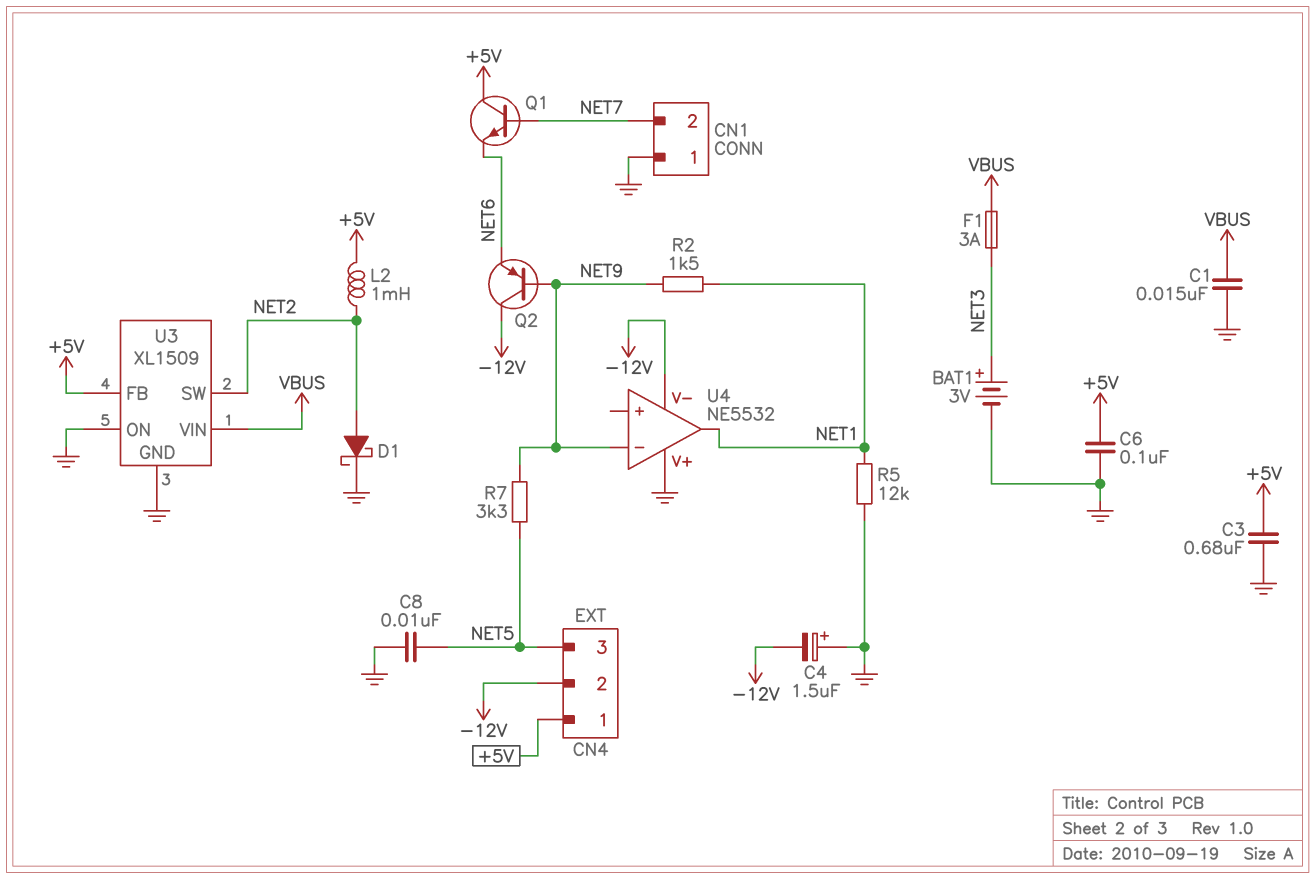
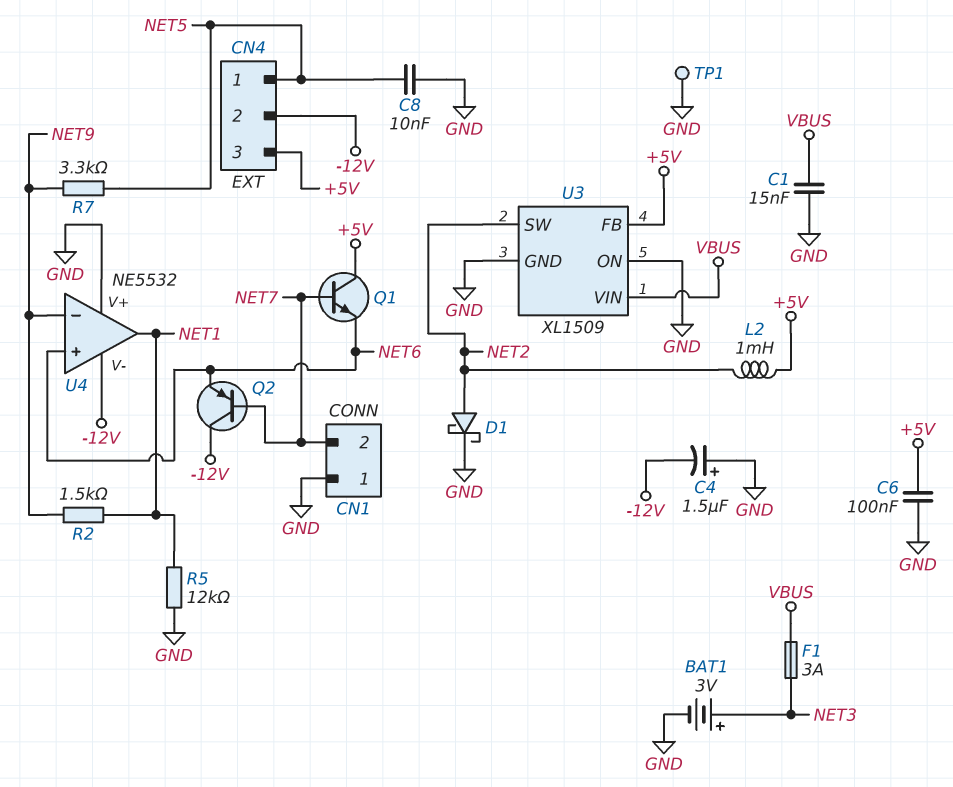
C3: 680nF (+5V, GND) -> none
CN4 pin 1: +5V -> NET5
CN4 pin 3: NET5 -> +5V
Q2: PNP (B NET9, C -12V, E NET6) -> PNP (B NET7, C -12V, E NET6)
TP1: none -> test point (GND)
U4 pin in+: none -> NET6

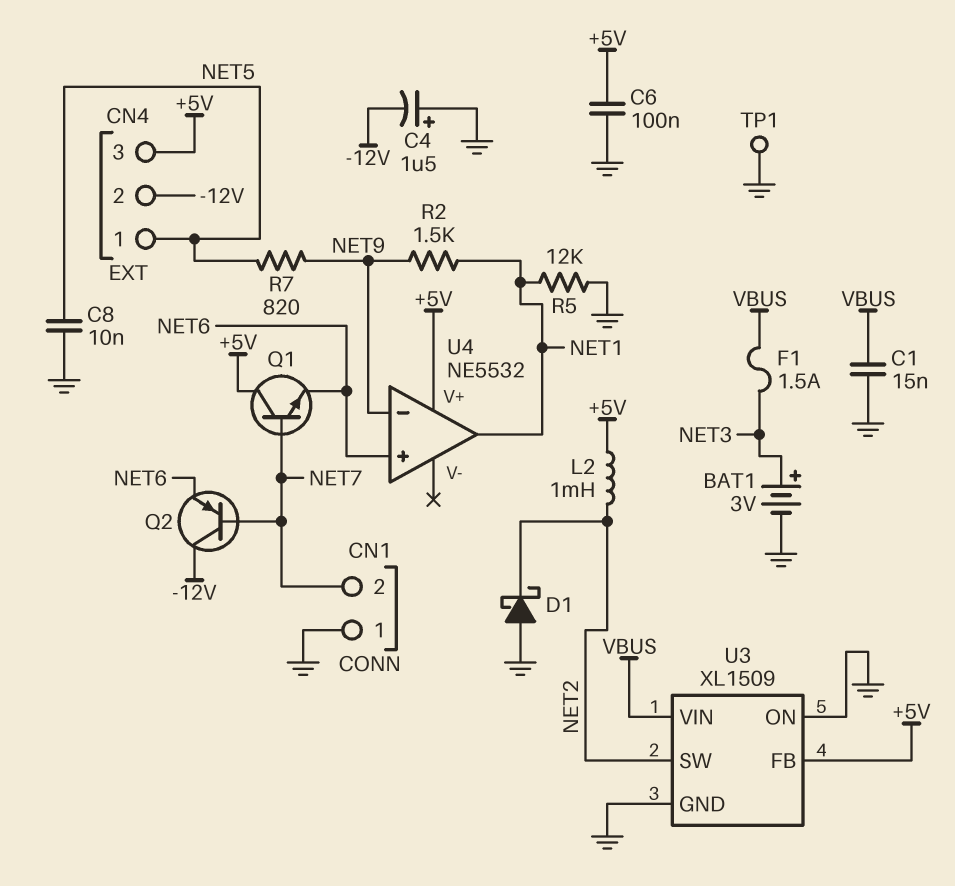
D1: schottky (A NET2, K GND) -> schottky (A GND, K NET2)
F1: 3A (NET3, VBUS) -> 1.5A (NET3, VBUS)
R7: 3.3k (NET5, NET9) -> 820 (NET5, NET9)
U4 pin V+: GND -> +5V
U4 pin V-: -12V -> none

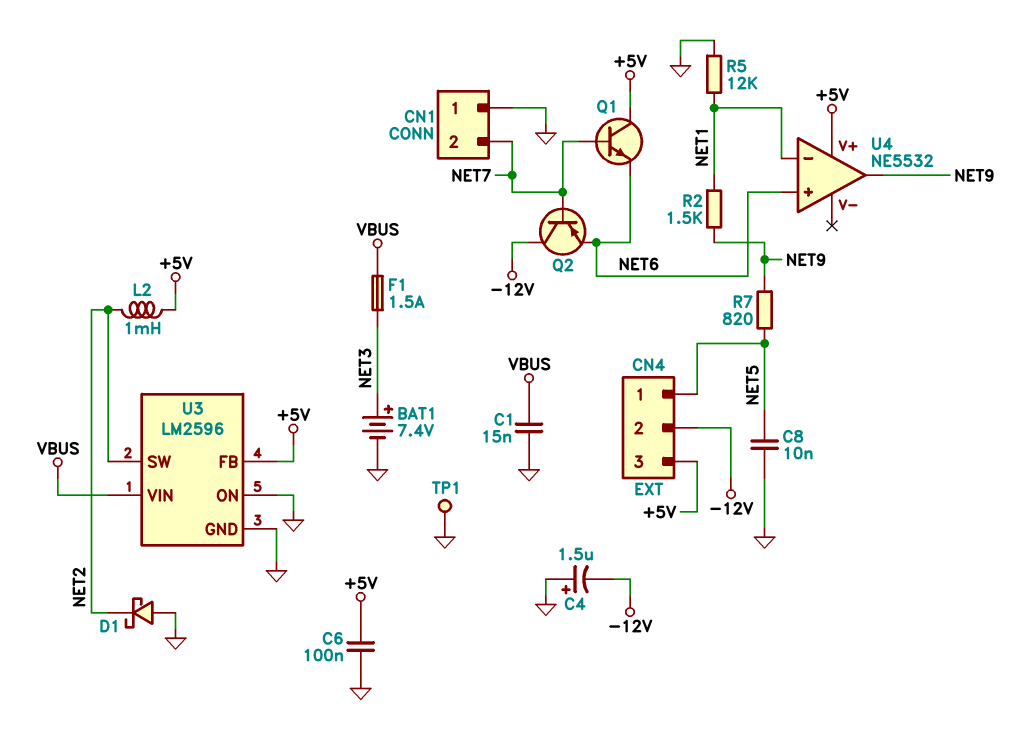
BAT1: 3V (plus NET3, minus GND) -> 7.4V (plus NET3, minus GND)
U3: XL1509 -> LM2596
U4 pin in-: NET9 -> NET1
U4 pin out: NET1 -> NET9

